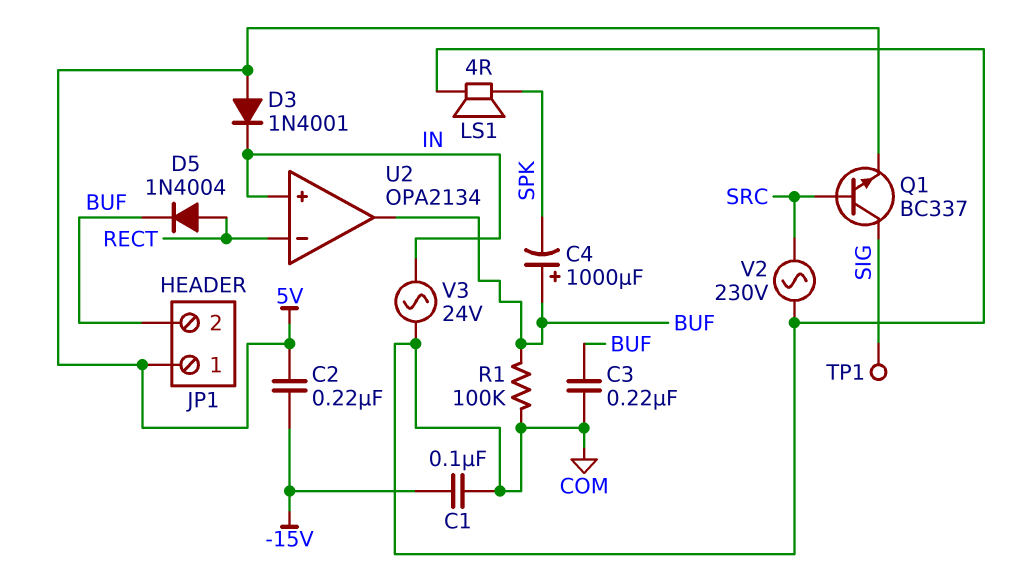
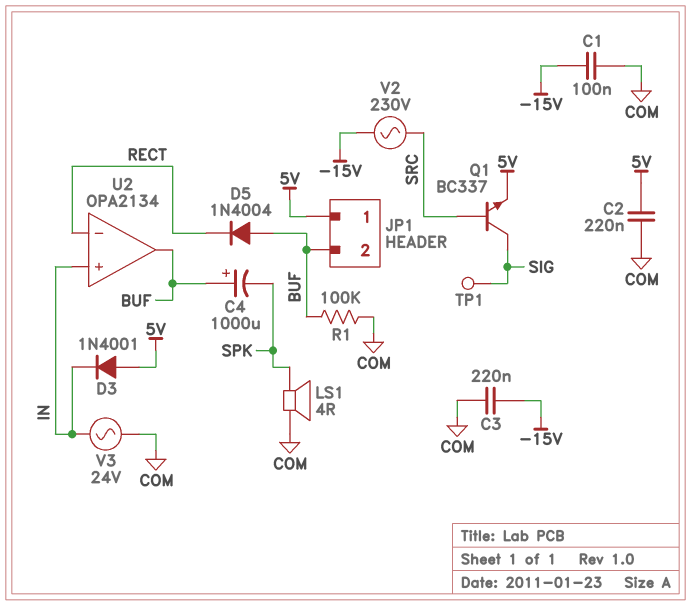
C2: 220nF (-15V, 5V) -> 220nF (5V, COM)
C3: 220nF (BUF, COM) -> 220nF (-15V, COM)
D5: diode 1N4004 (A RECT, K BUF) -> diode 1N4004 (A BUF, K RECT)
V2: AC 230V (COM, SRC) -> AC 230V (-15V, SRC)

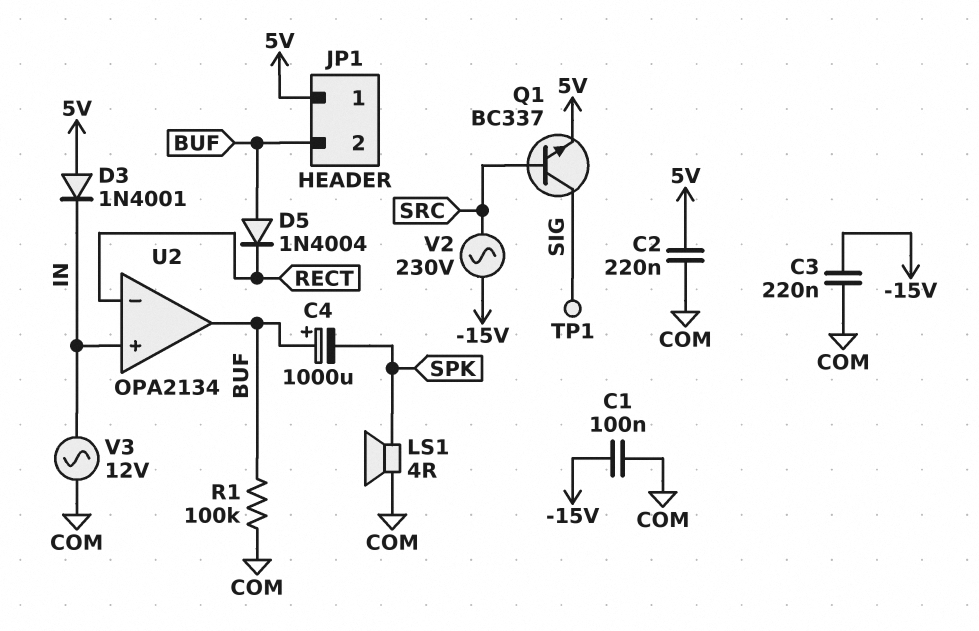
V3: AC 24V (COM, IN) -> AC 12V (COM, IN)

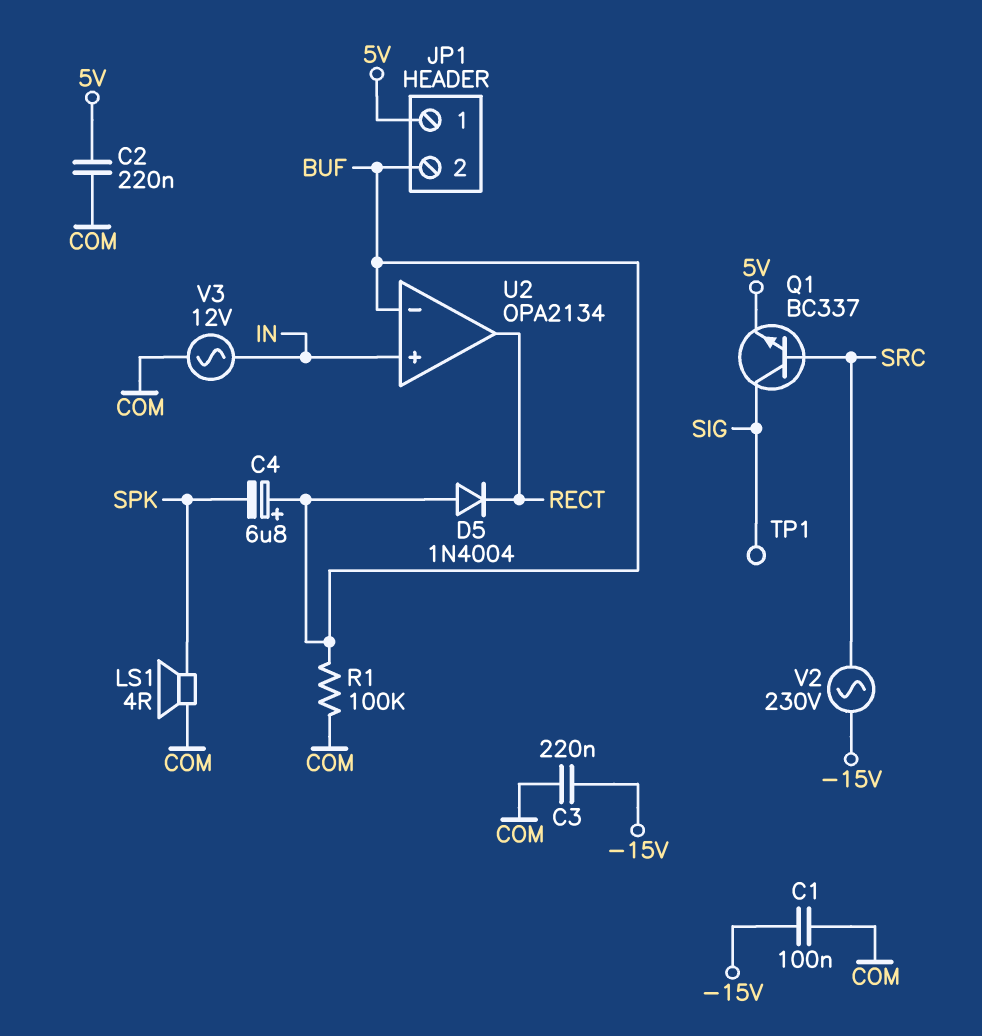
C4: 1000uF (plus BUF, minus SPK) -> 6.8uF (plus BUF, minus SPK)
D3: diode 1N4001 (A 5V, K IN) -> none
U2 pin in-: RECT -> BUF
U2 pin out: BUF -> RECT

